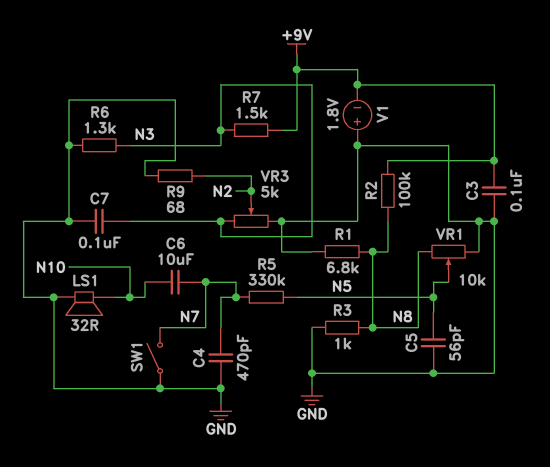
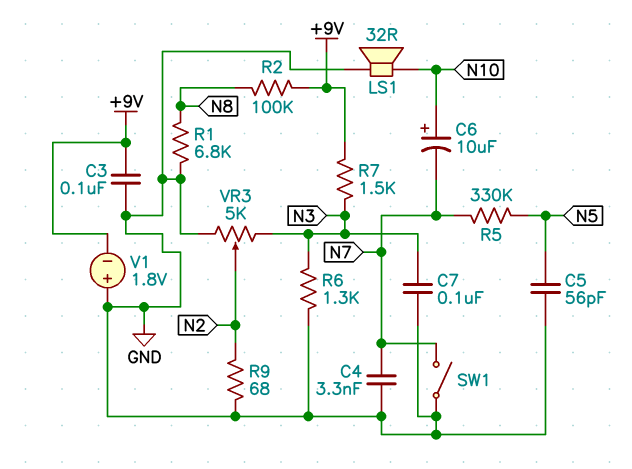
C4: 470pF (GND, N7) -> 3.3nF (GND, N7)
C6: 10uF (N7, N10) -> 10uF (plus N10, minus N7)
R3: 1k (GND, N8) -> none
VR1: 10k (GND, N8, wiper N5) -> none

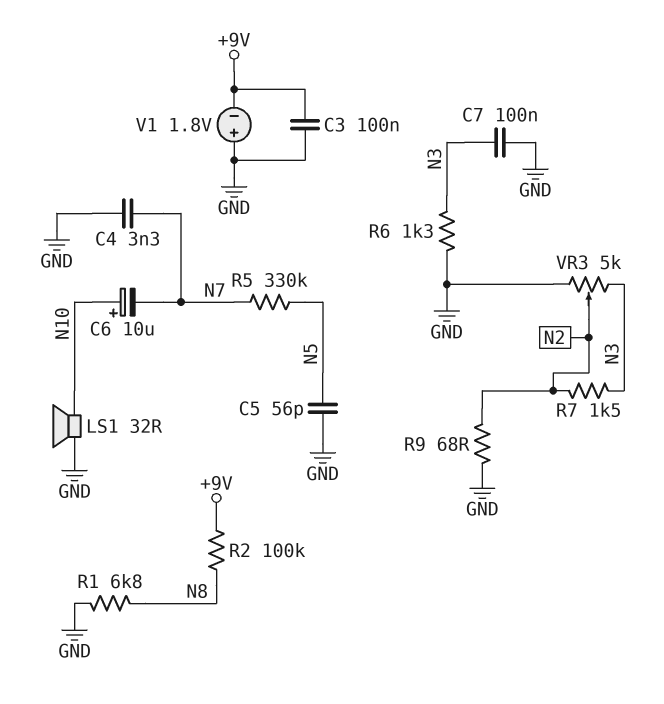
R7: 1.5k (+9V, N3) -> 1.5k (N2, N3)
SW1: switch (GND, N7) -> none

